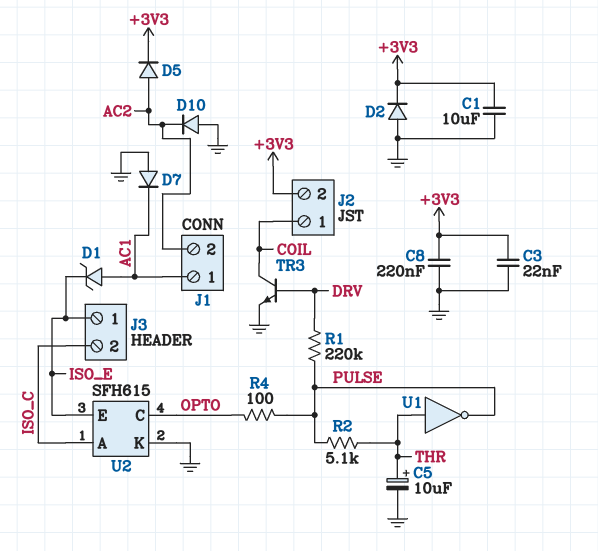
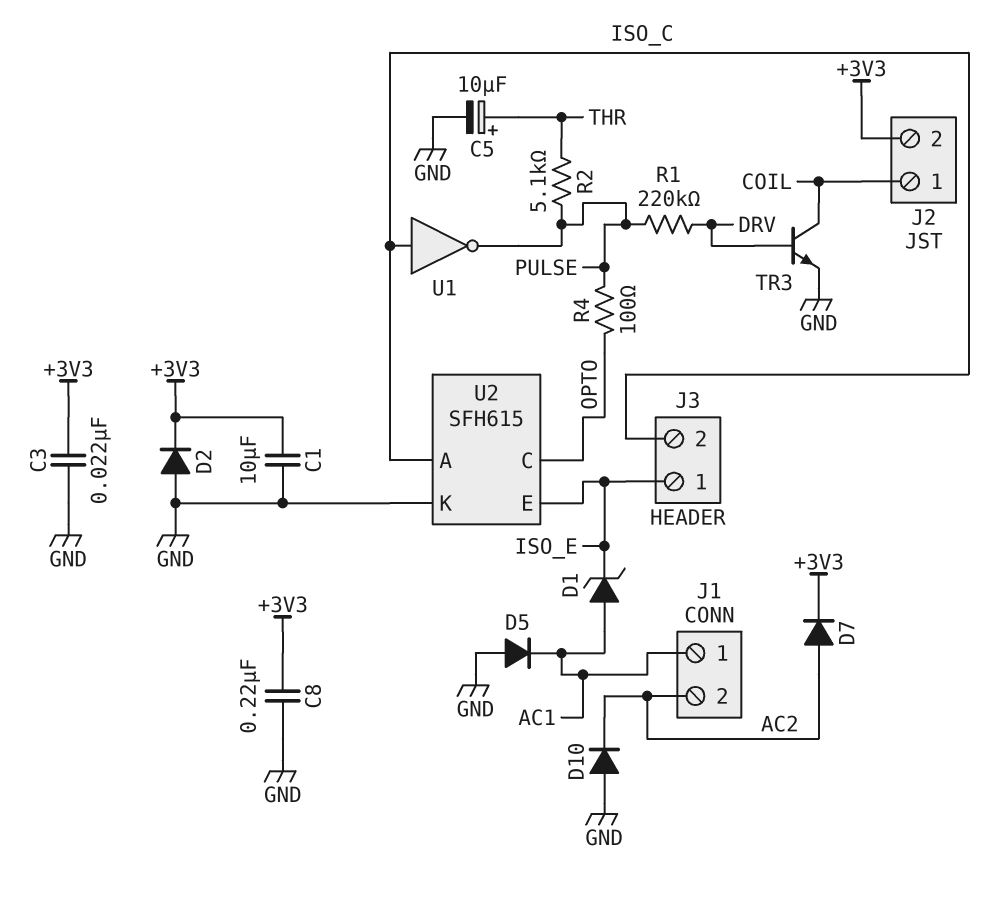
D5: diode (A AC2, K +3V3) -> diode (A GND, K AC1)
D7: diode (A GND, K AC1) -> diode (A AC2, K +3V3)
U1: NOT (in THR, out PULSE) -> NOT (in ISO_C, out PULSE)

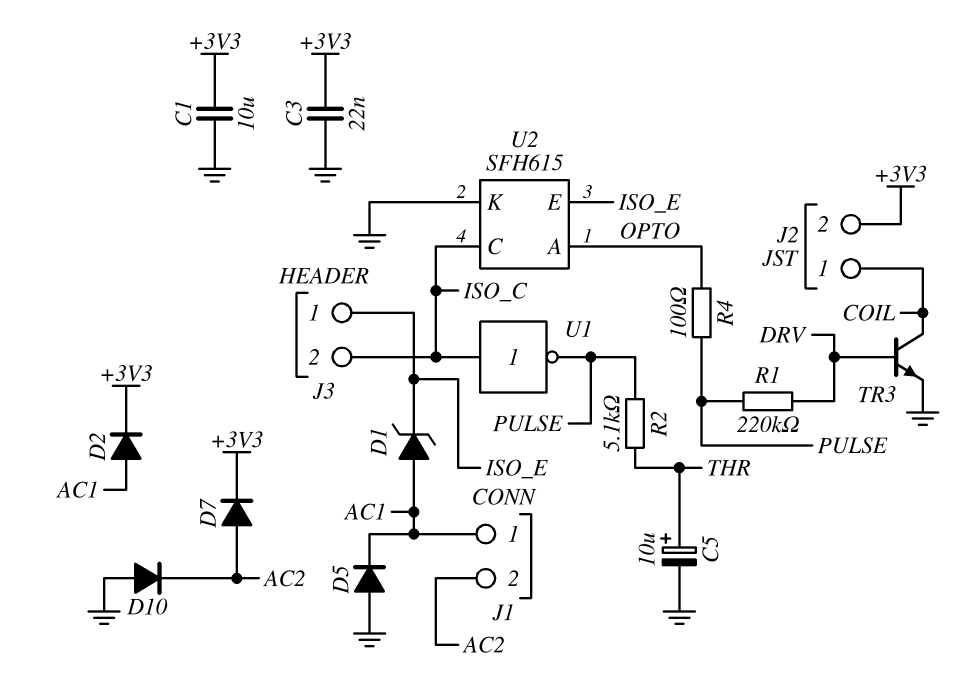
C8: 220nF (+3V3, GND) -> none
D2: diode (A GND, K +3V3) -> diode (A AC1, K +3V3)
U2 pin A: ISO_C -> OPTO
U2 pin C: OPTO -> ISO_C

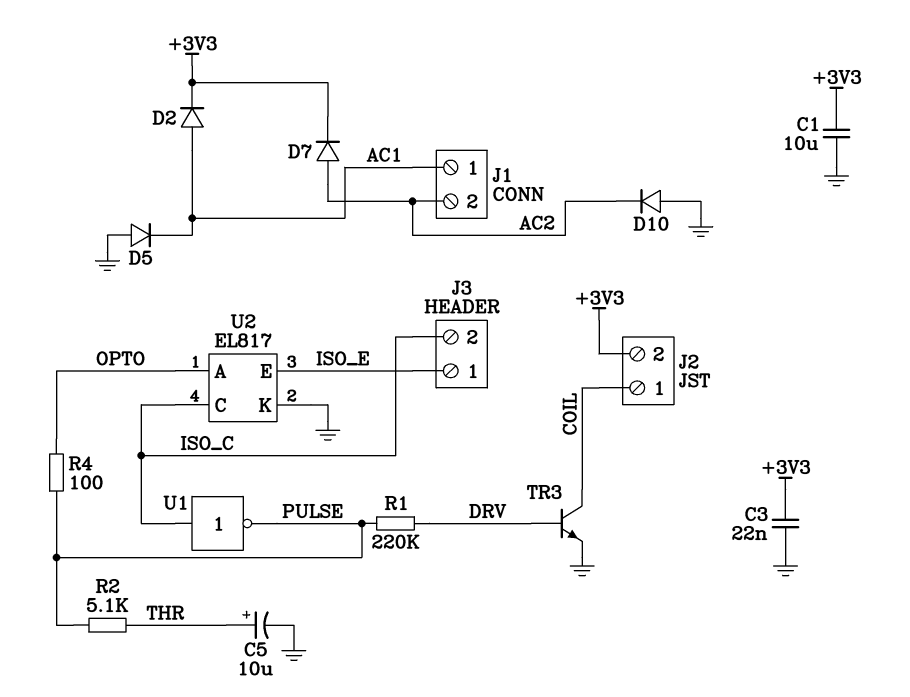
D1: zener (A AC1, K ISO_E) -> none
U2: SFH615 -> EL817

